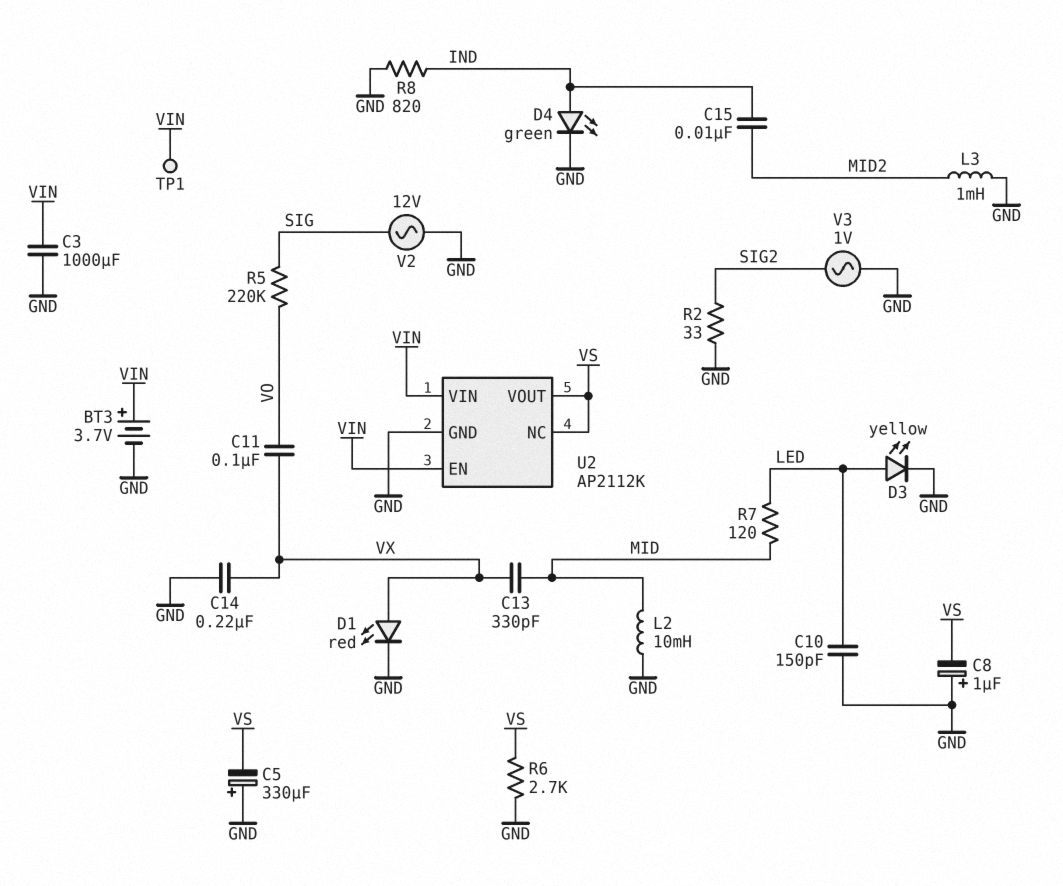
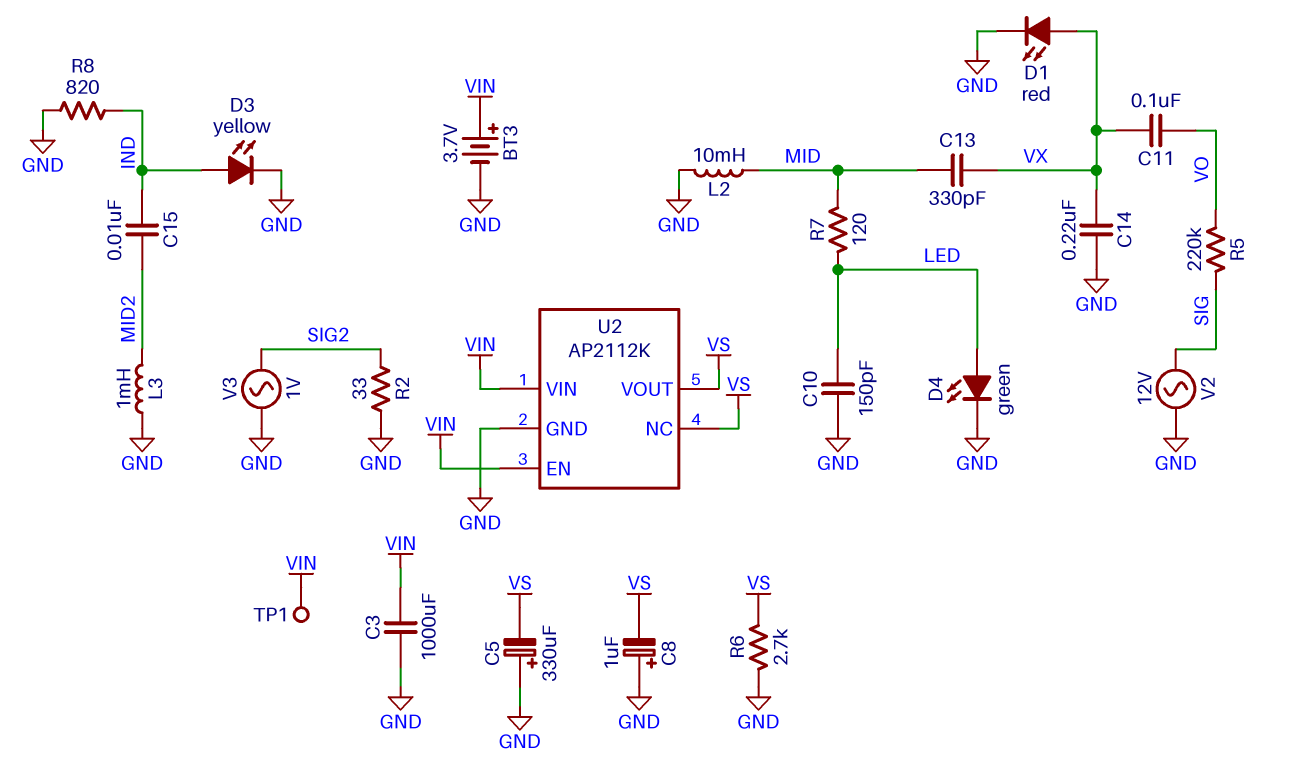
D3: LED yellow (A LED, K GND) -> LED yellow (A IND, K GND)
D4: LED green (A IND, K GND) -> LED green (A LED, K GND)

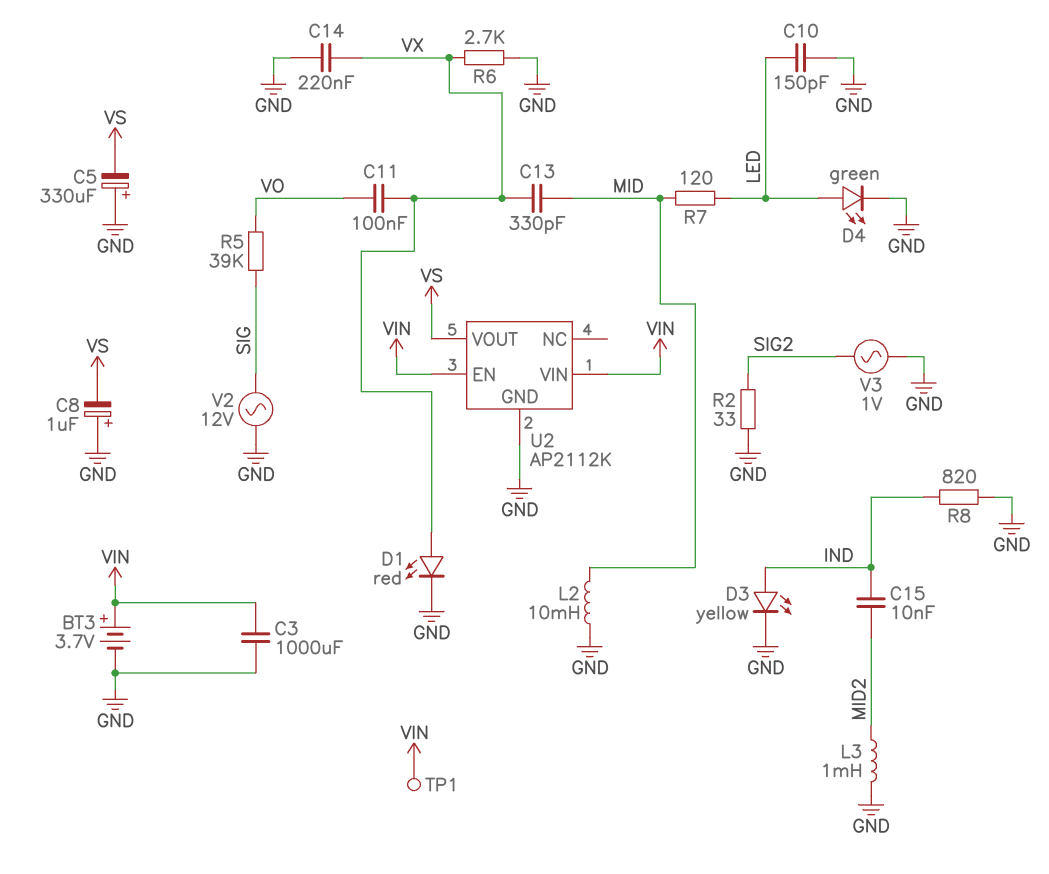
R5: 220k (SIG, VO) -> 39k (SIG, VO)
R6: 2.7k (GND, VS) -> 2.7k (GND, VX)
U2 pin NC: VS -> none

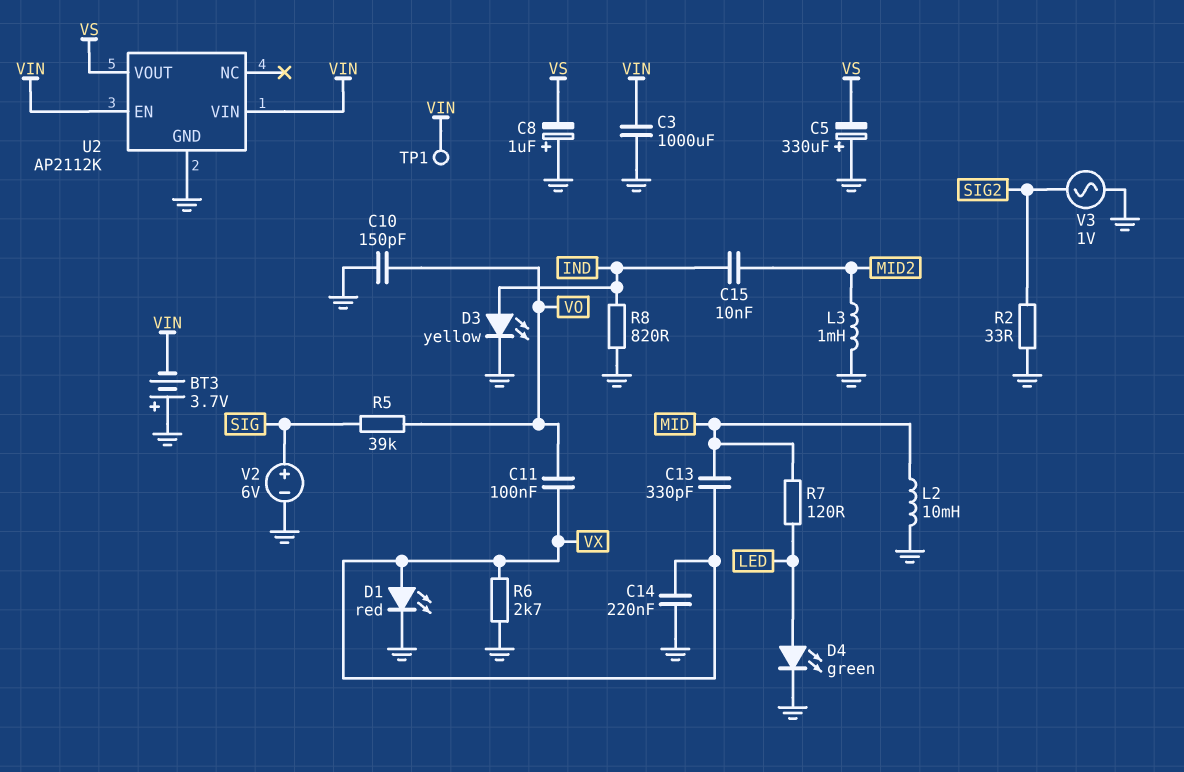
BT3: 3.7V (plus VIN, minus GND) -> 3.7V (plus GND, minus VIN)
C10: 150pF (GND, LED) -> 150pF (GND, VO)
V2: AC 12V (GND, SIG) -> 6V (plus SIG, minus GND)

